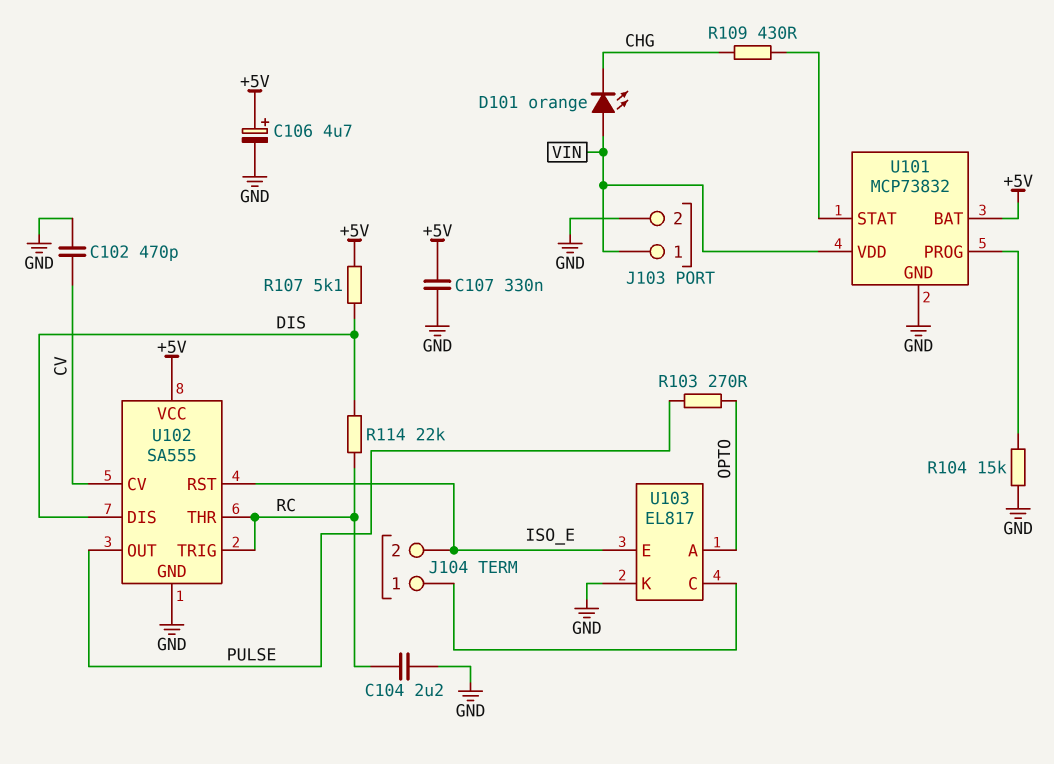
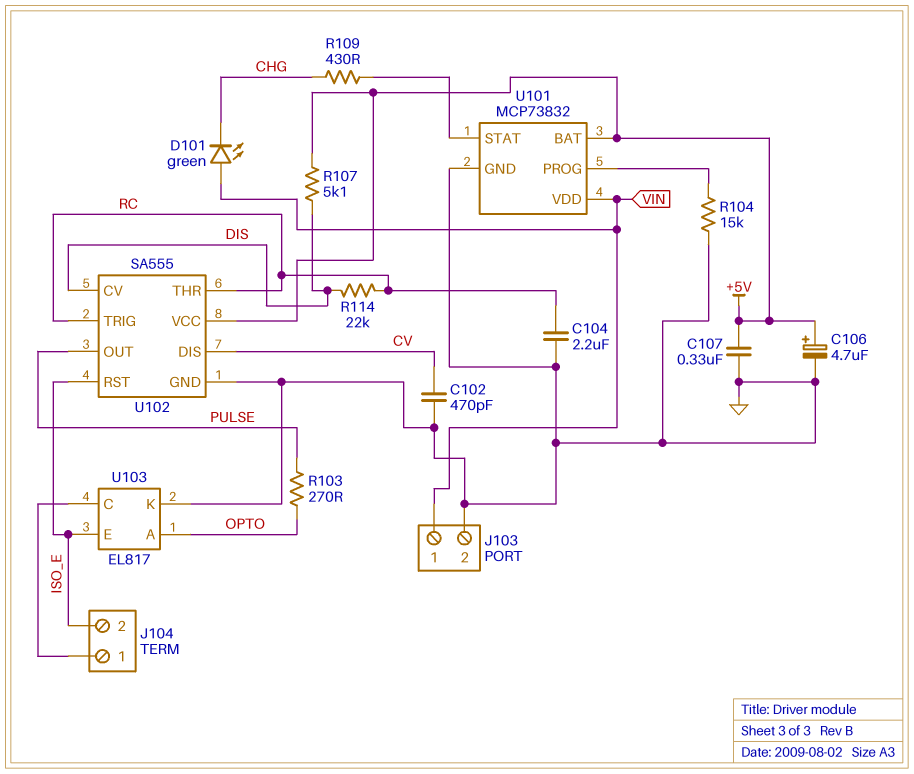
D101: LED orange (A VIN, K CHG) -> LED green (A VIN, K CHG)
U102 pin CV: CV -> DIS
U102 pin DIS: DIS -> CV

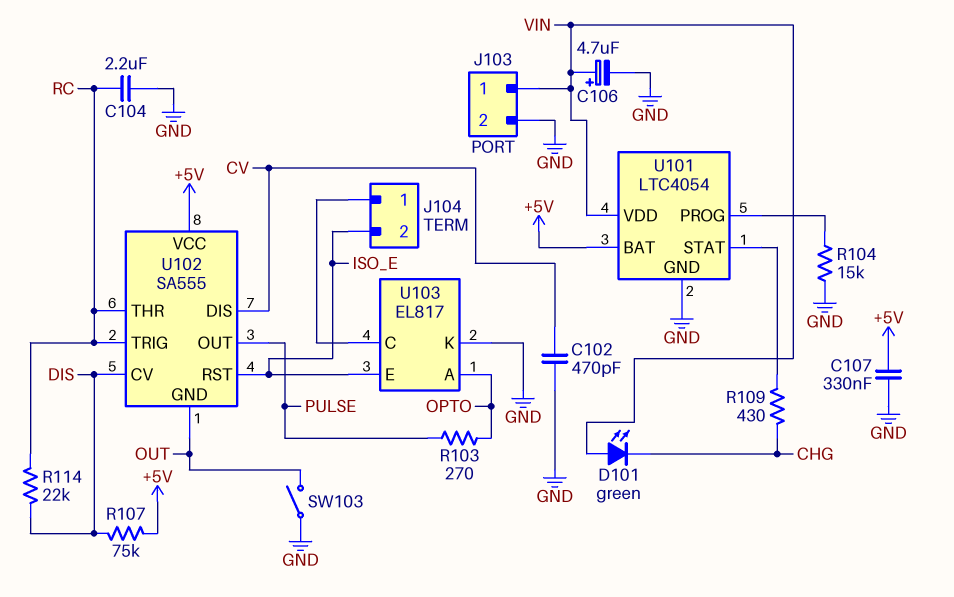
C106: 4.7uF (plus +5V, minus GND) -> 4.7uF (plus VIN, minus GND)
R107: 5.1k (+5V, DIS) -> 75k (+5V, DIS)
SW103: none -> switch (GND, OUT)
U101: MCP73832 -> LTC4054
U102 pin GND: GND -> OUT

